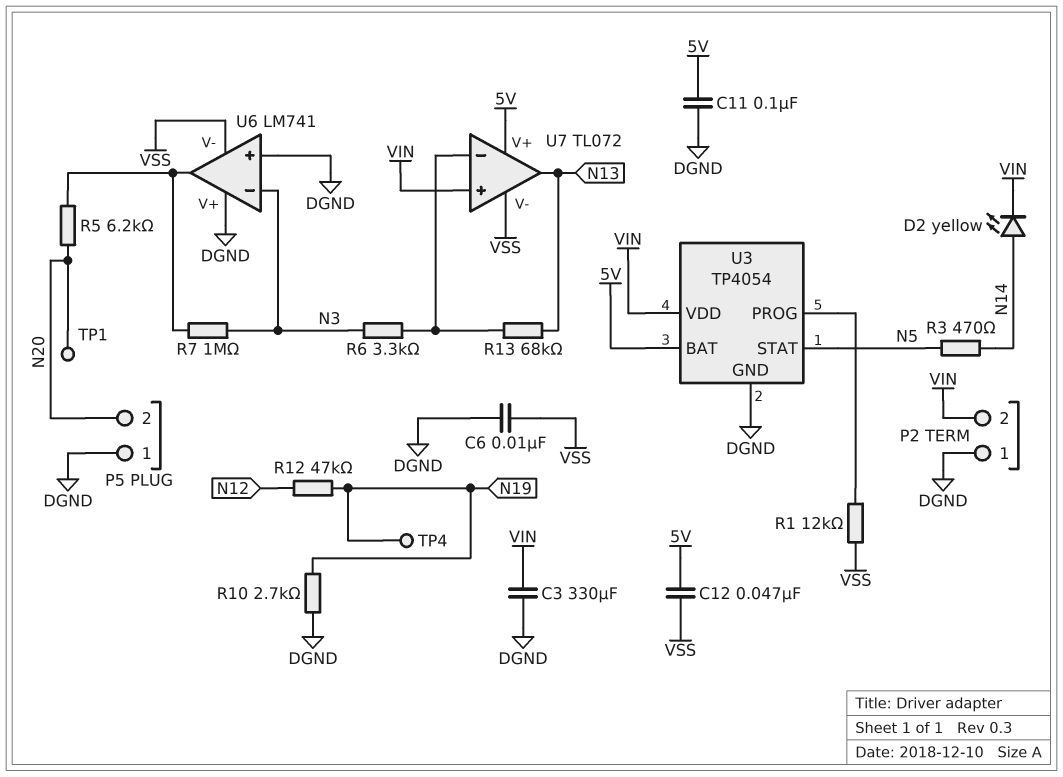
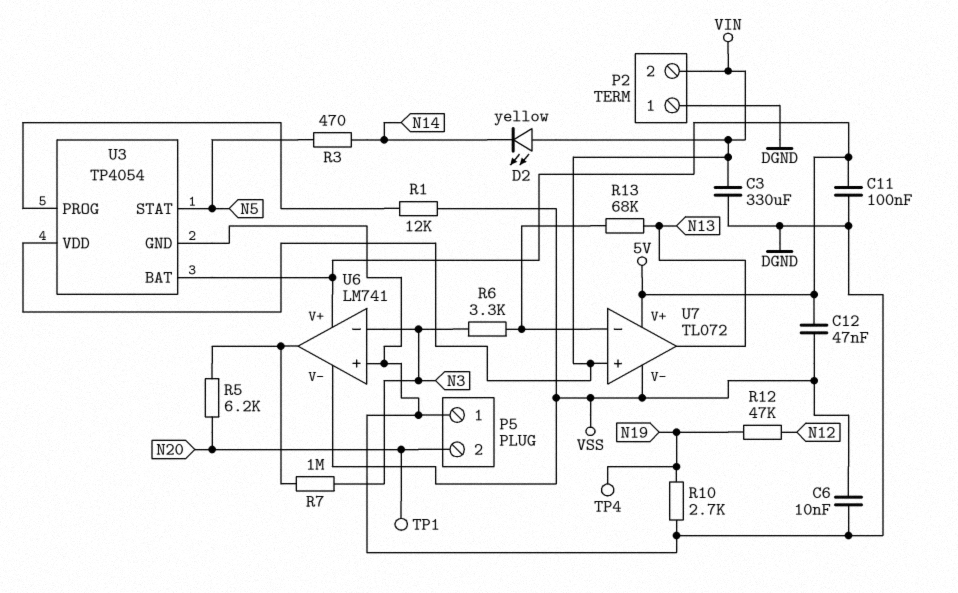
D2: LED yellow (A N14, K VIN) -> LED yellow (A VIN, K N14)
U6 pin V+: DGND -> 5V

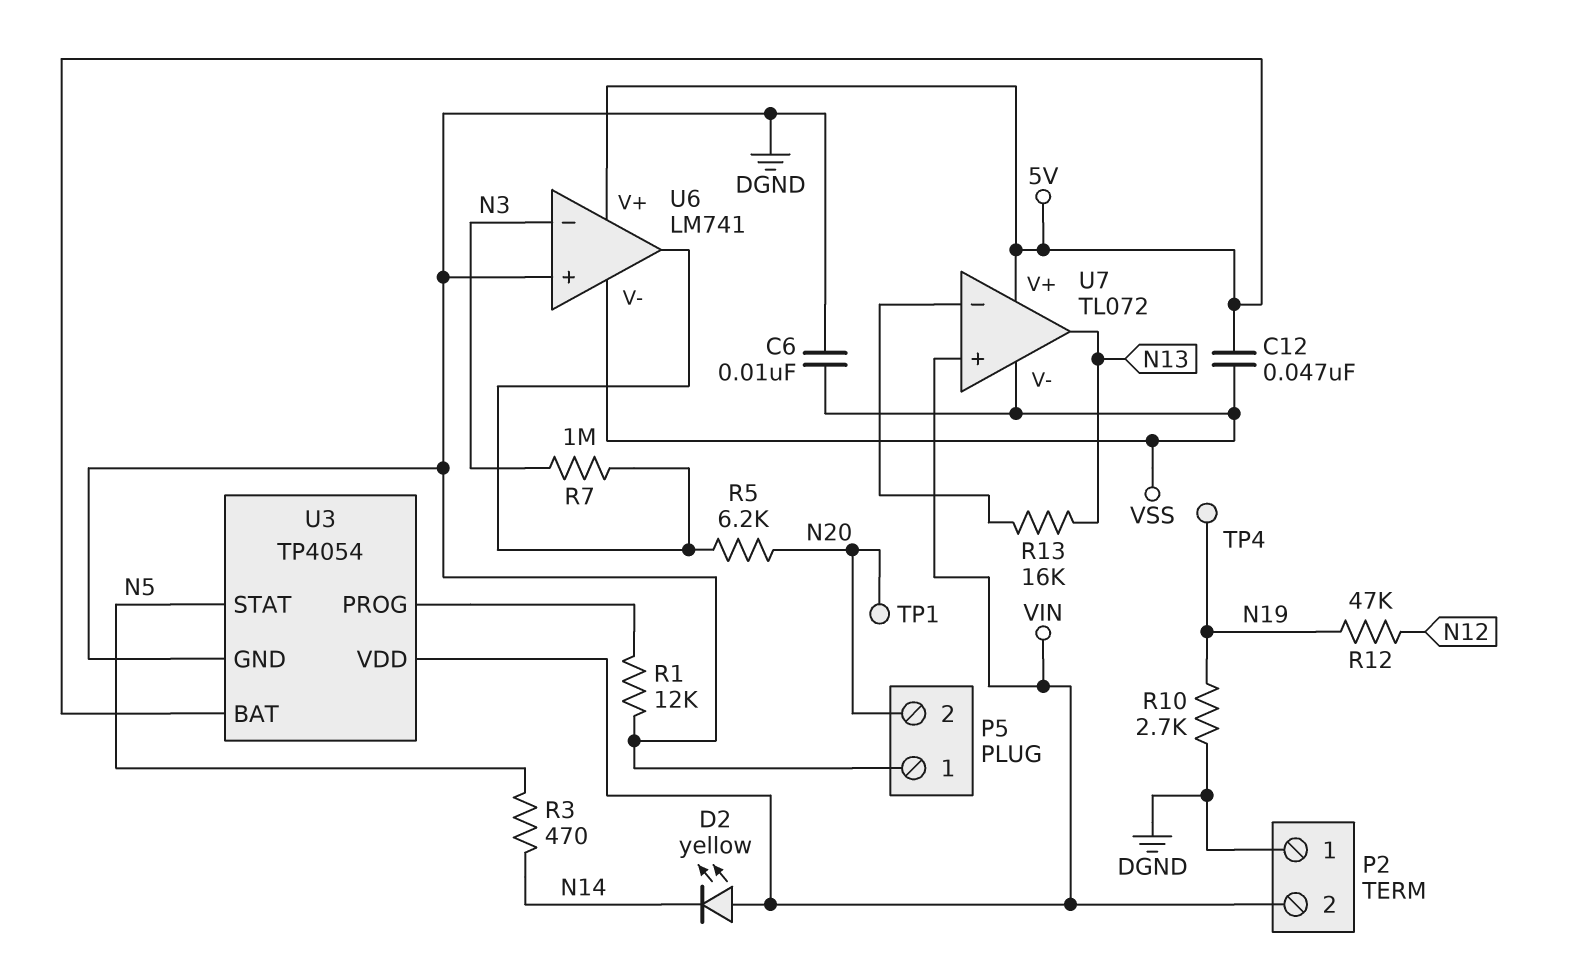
C3: 330uF (DGND, VIN) -> none
C11: 100nF (5V, DGND) -> none
R1: 12k (U3/PROG, VSS) -> 12k (DGND, U3/PROG)
R6: 3.3k (N3, U7/in-) -> none
R13: 68k (N13, U7/in-) -> 16k (N13, U7/in-)

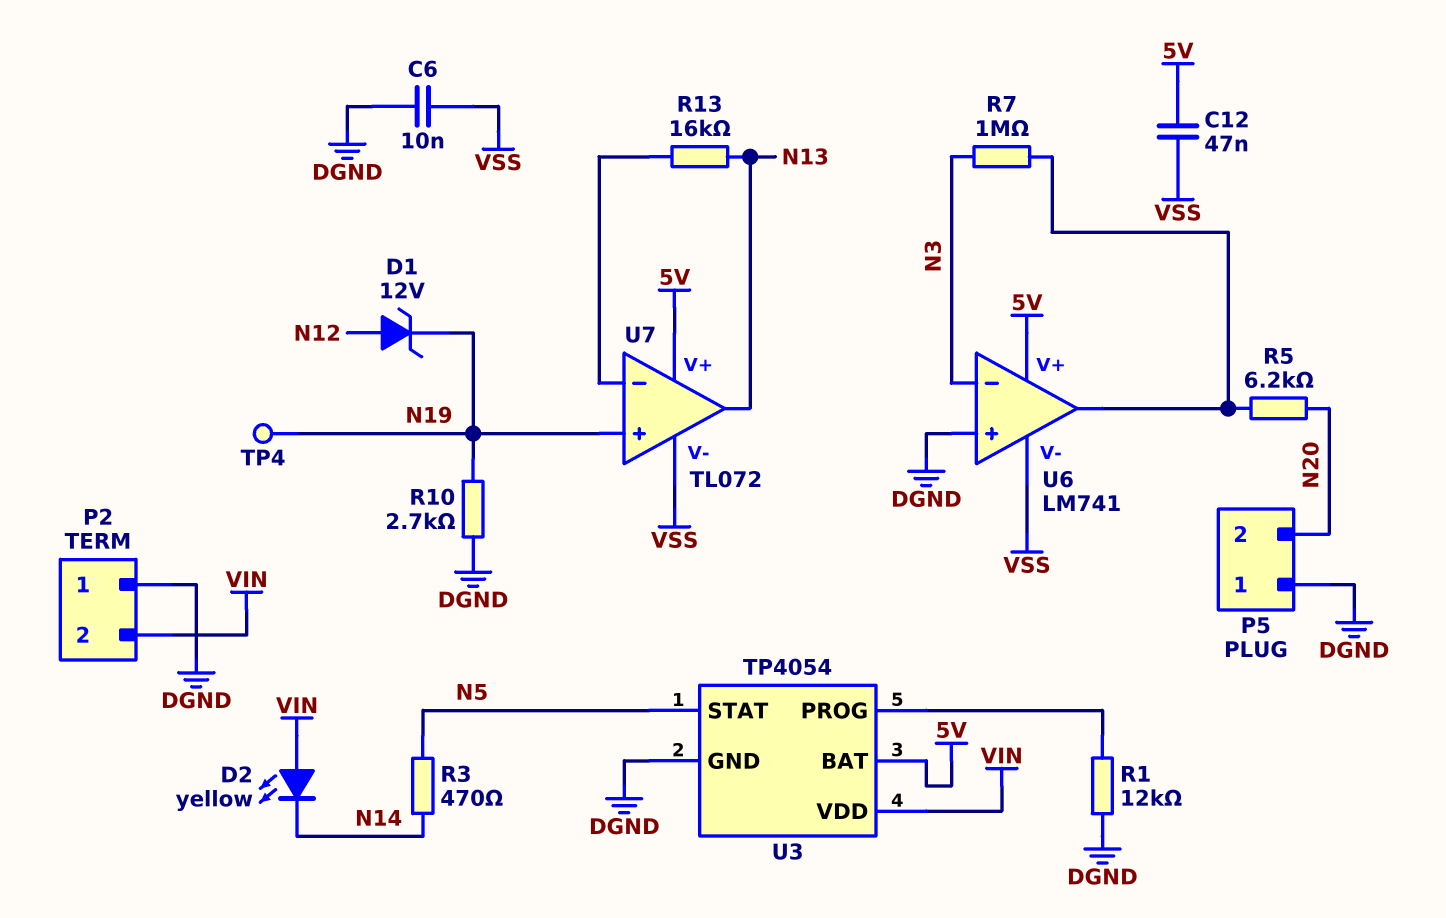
D1: none -> zener 12V (A N12, K N19)
R12: 47k (N12, N19) -> none
TP1: test point (N20) -> none
U7 pin in+: VIN -> N19

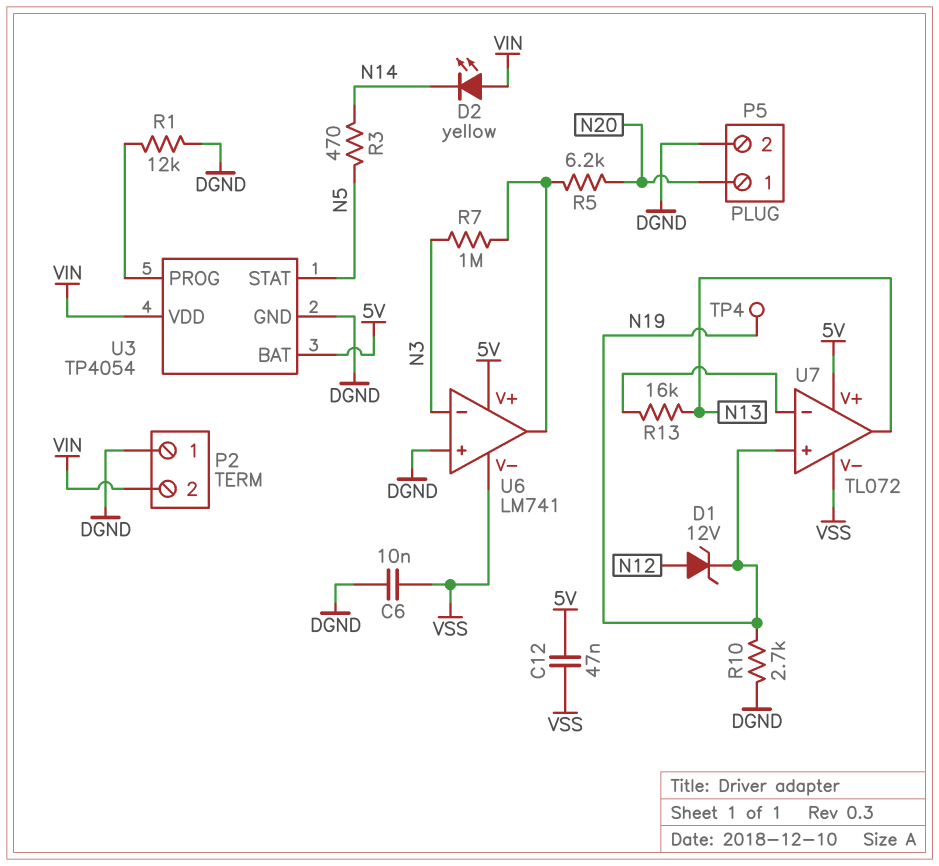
P5 pin 1: DGND -> N20
P5 pin 2: N20 -> DGND

